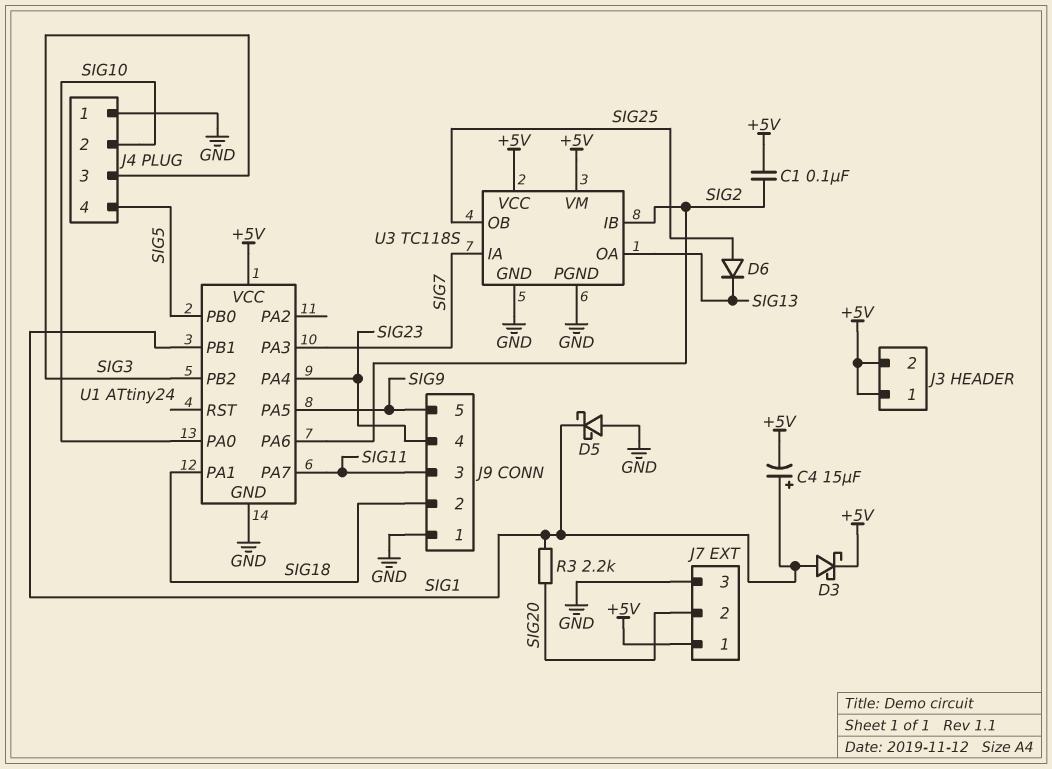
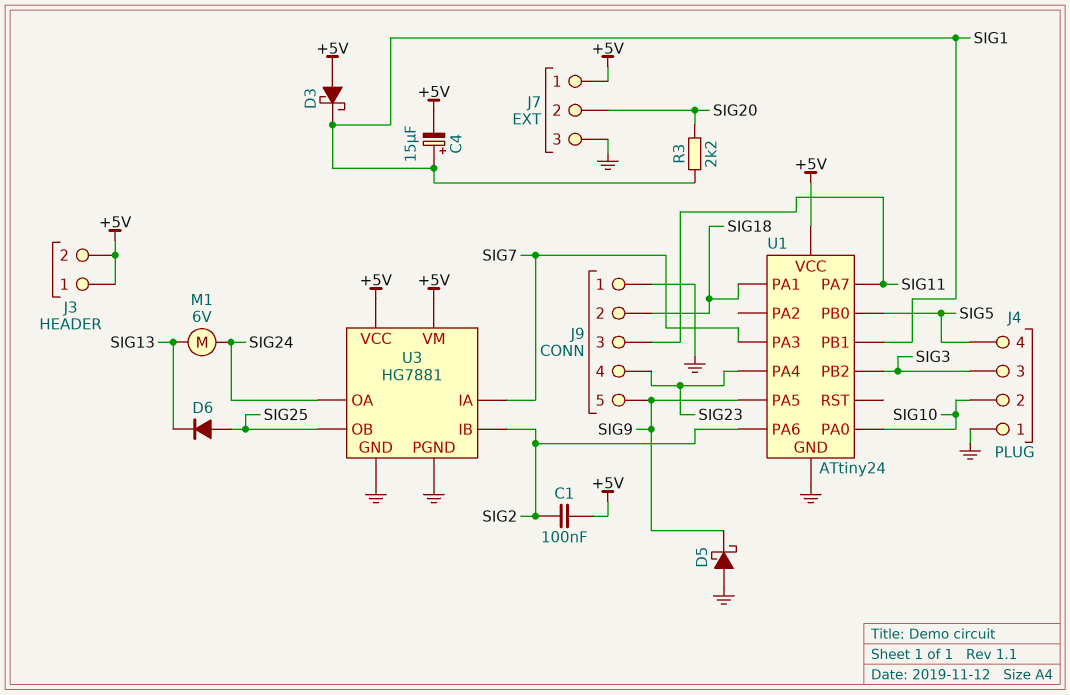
D3: schottky (A SIG1, K +5V) -> schottky (A +5V, K SIG1)
D5: schottky (A GND, K SIG1) -> schottky (A GND, K SIG9)
M1: none -> motor 6V (SIG13, SIG24)
U3: TC118S -> HG7881
U3 pin OA: SIG13 -> SIG24

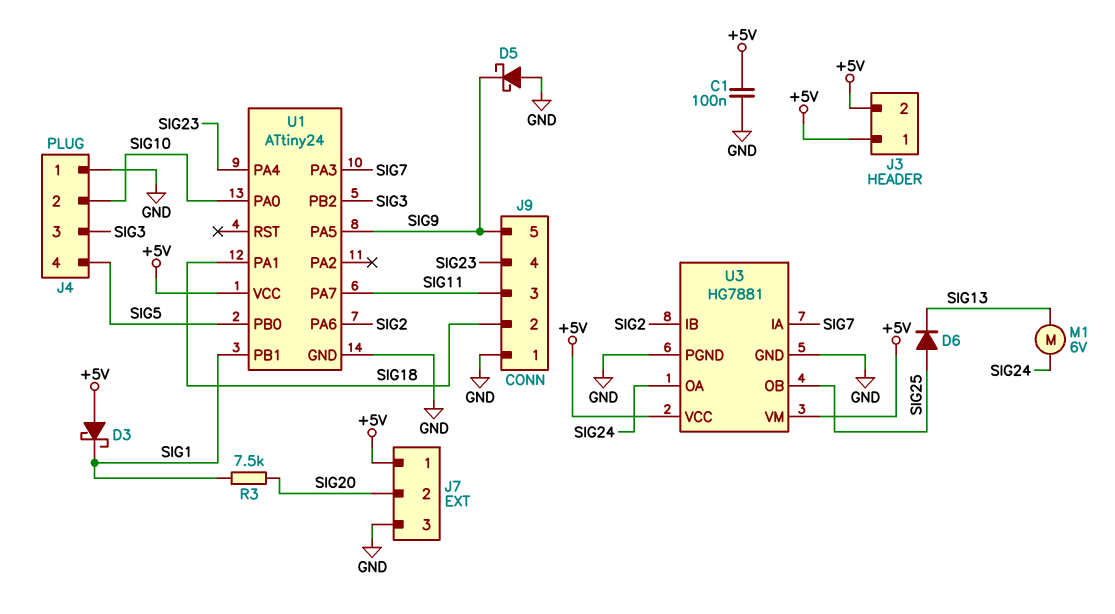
C1: 100nF (+5V, SIG2) -> 100nF (+5V, GND)
C4: 15uF (plus SIG1, minus +5V) -> none
R3: 2.2k (SIG1, SIG20) -> 7.5k (SIG1, SIG20)

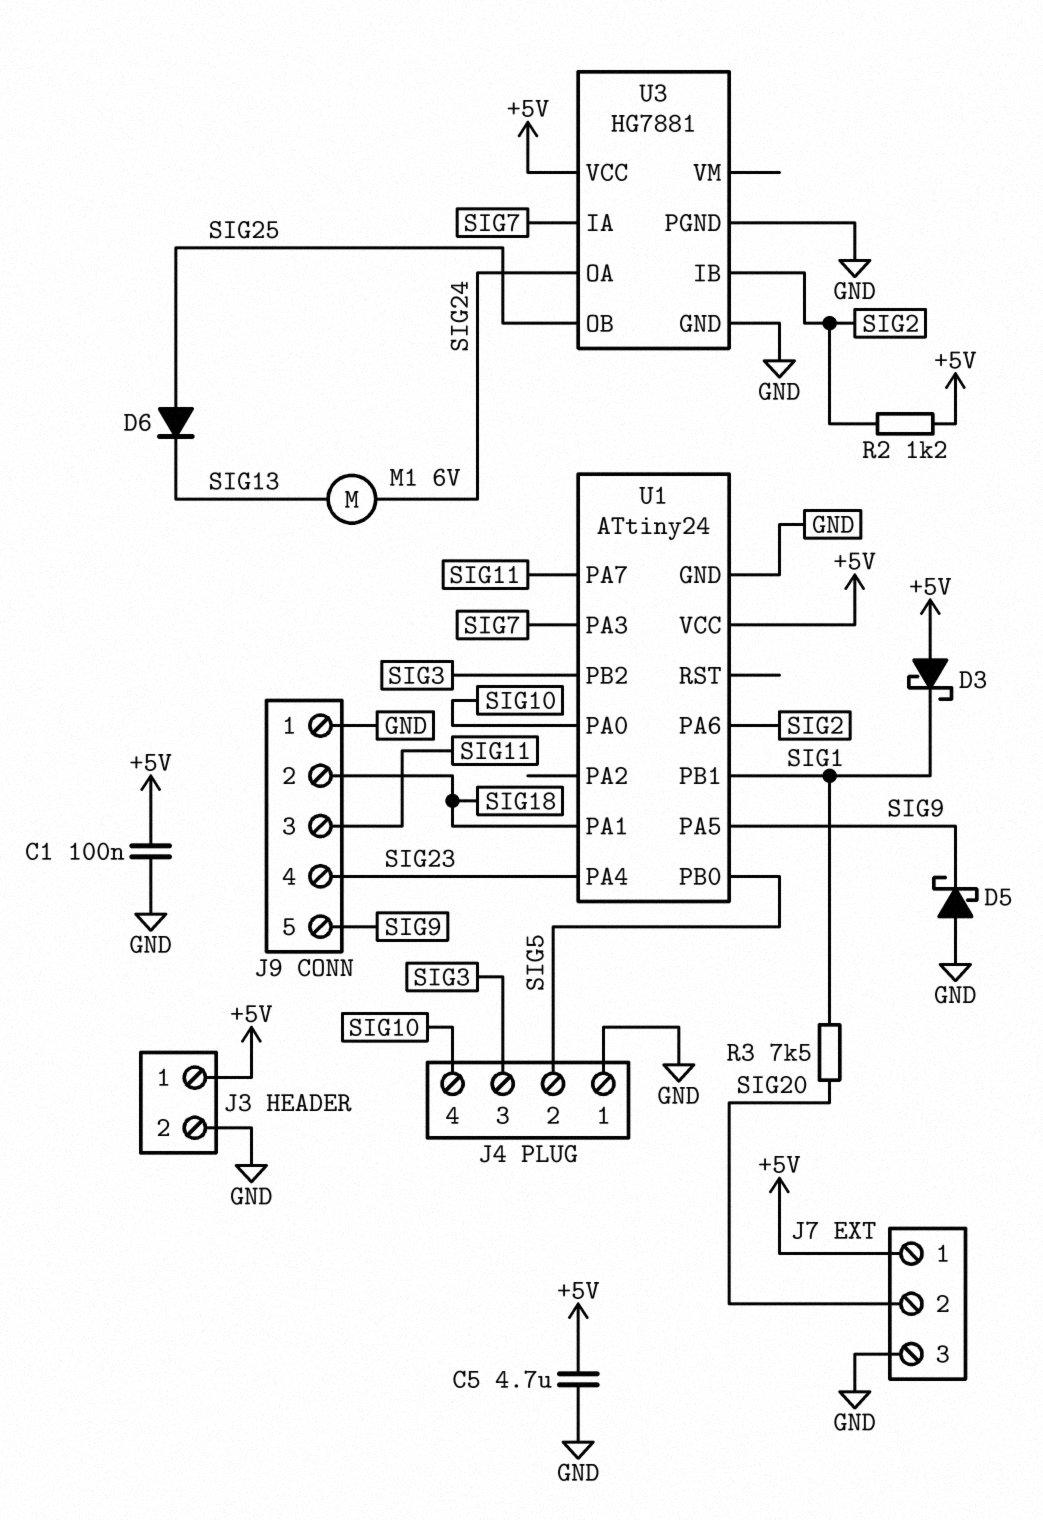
C5: none -> 4.7uF (+5V, GND)
J3 pin 2: +5V -> GND
J4 pin 2: SIG10 -> SIG5
J4 pin 4: SIG5 -> SIG10
R2: none -> 1.2k (+5V, SIG2)
U3 pin VM: +5V -> none

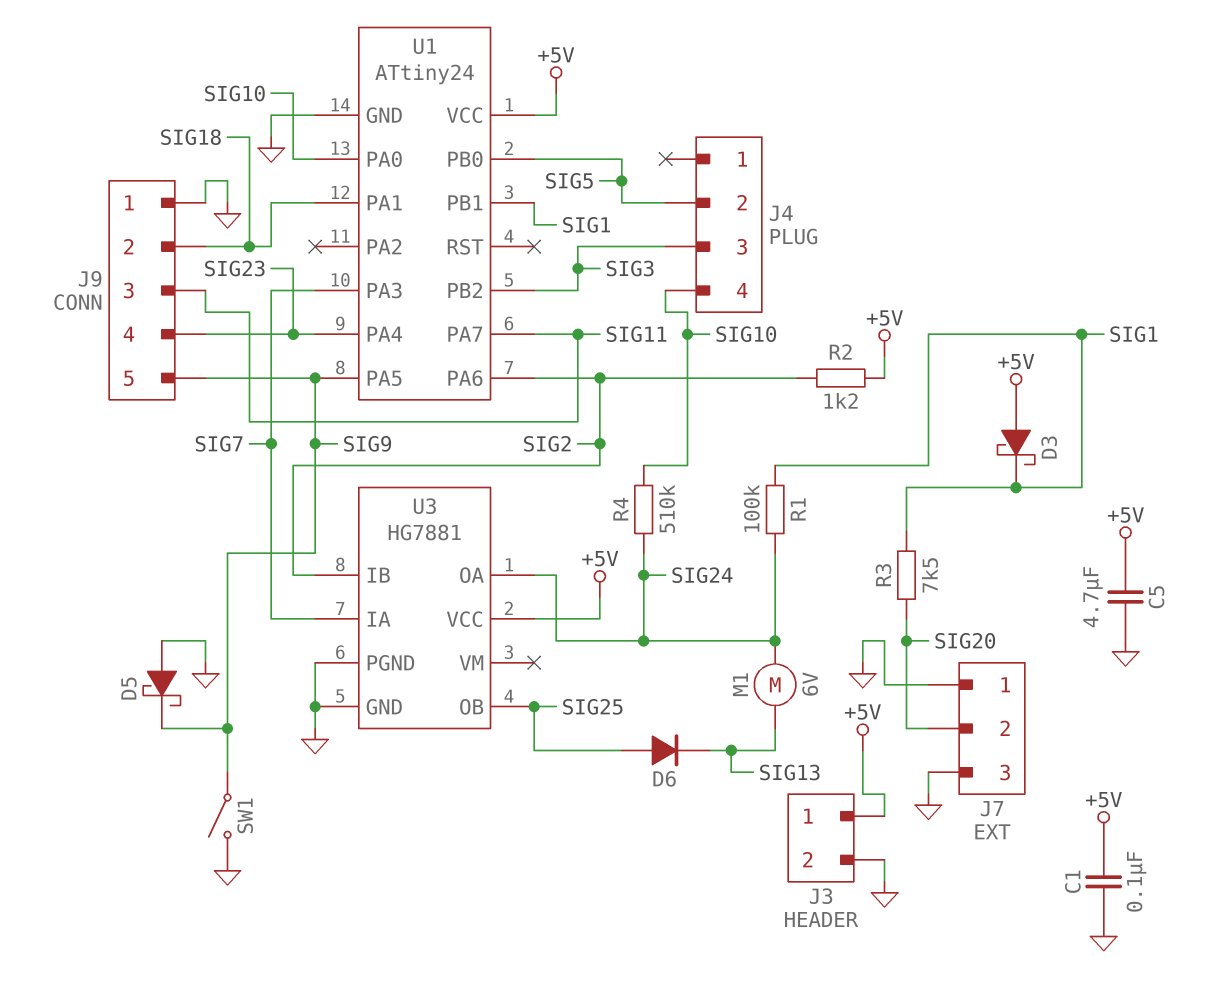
J4 pin 1: GND -> none
J7 pin 1: +5V -> GND
R1: none -> 100k (SIG1, SIG24)
R4: none -> 510k (SIG10, SIG24)
SW1: none -> switch (GND, SIG9)

